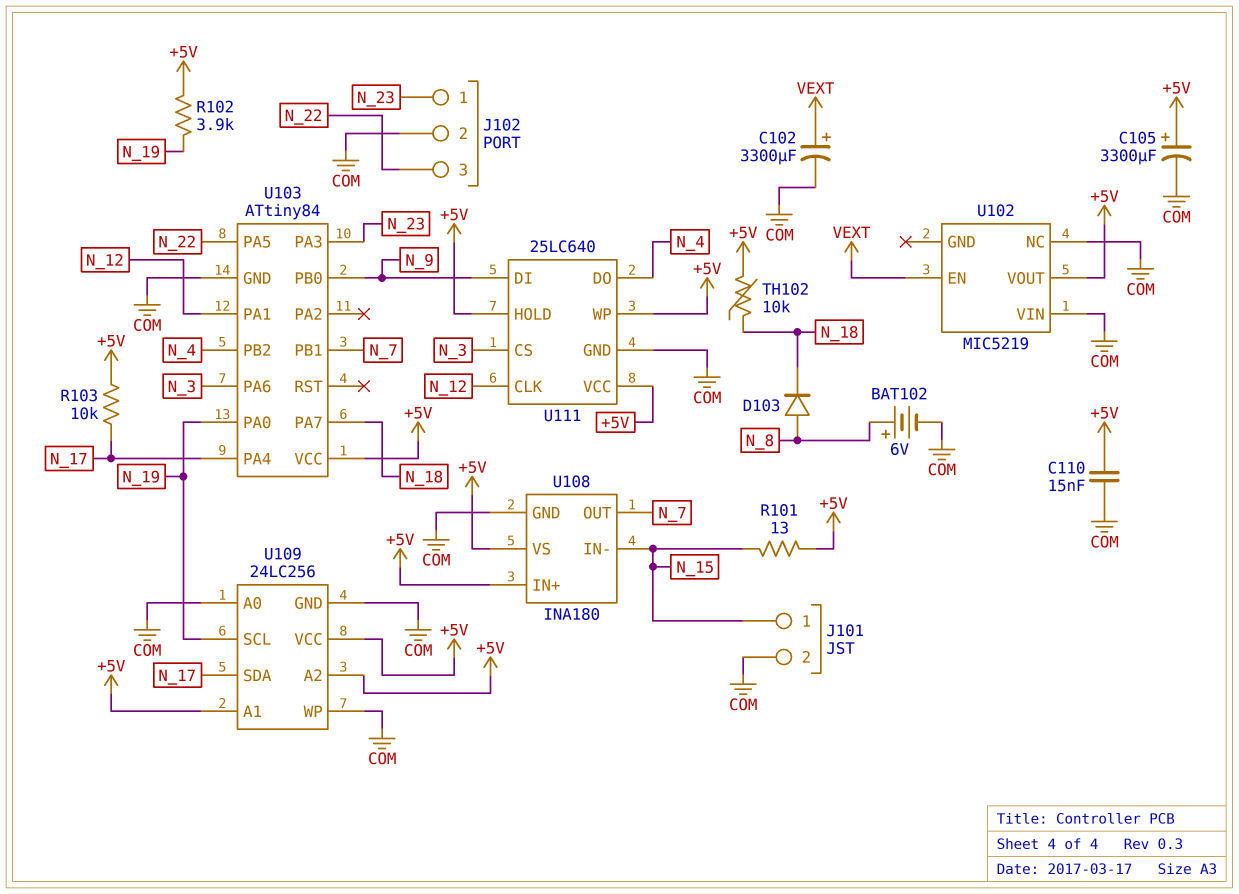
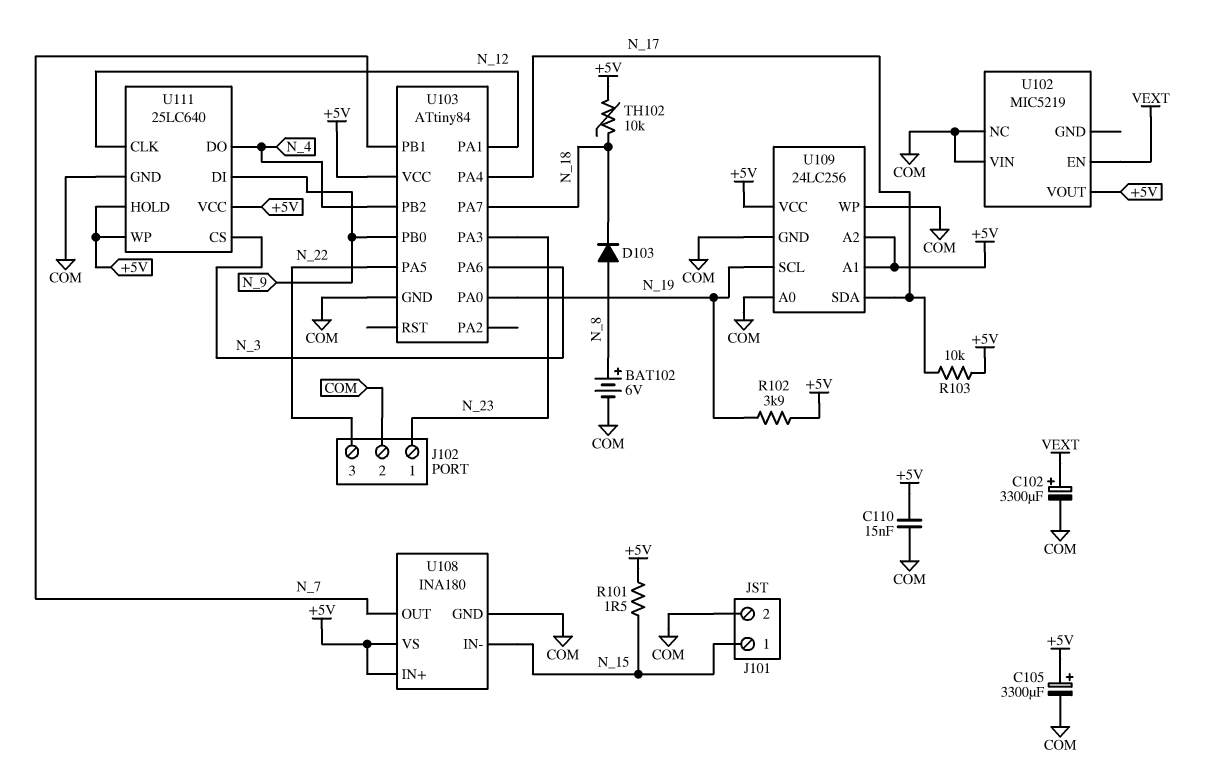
R101: 13 (+5V, N_15) -> 1.5 (+5V, N_15)

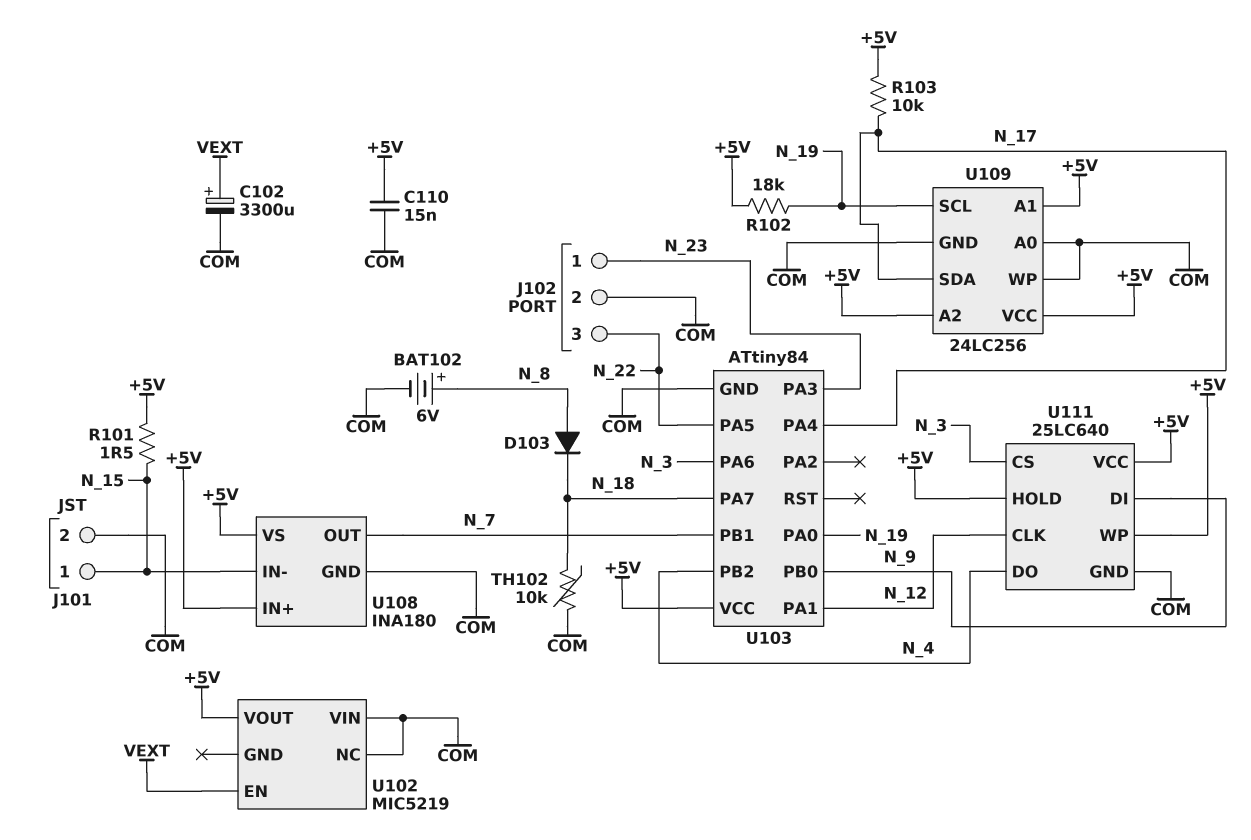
C105: 3300uF (plus +5V, minus COM) -> none
R102: 3.9k (+5V, N_19) -> 18k (+5V, N_19)
TH102: 10k (+5V, N_18) -> 10k (COM, N_18)

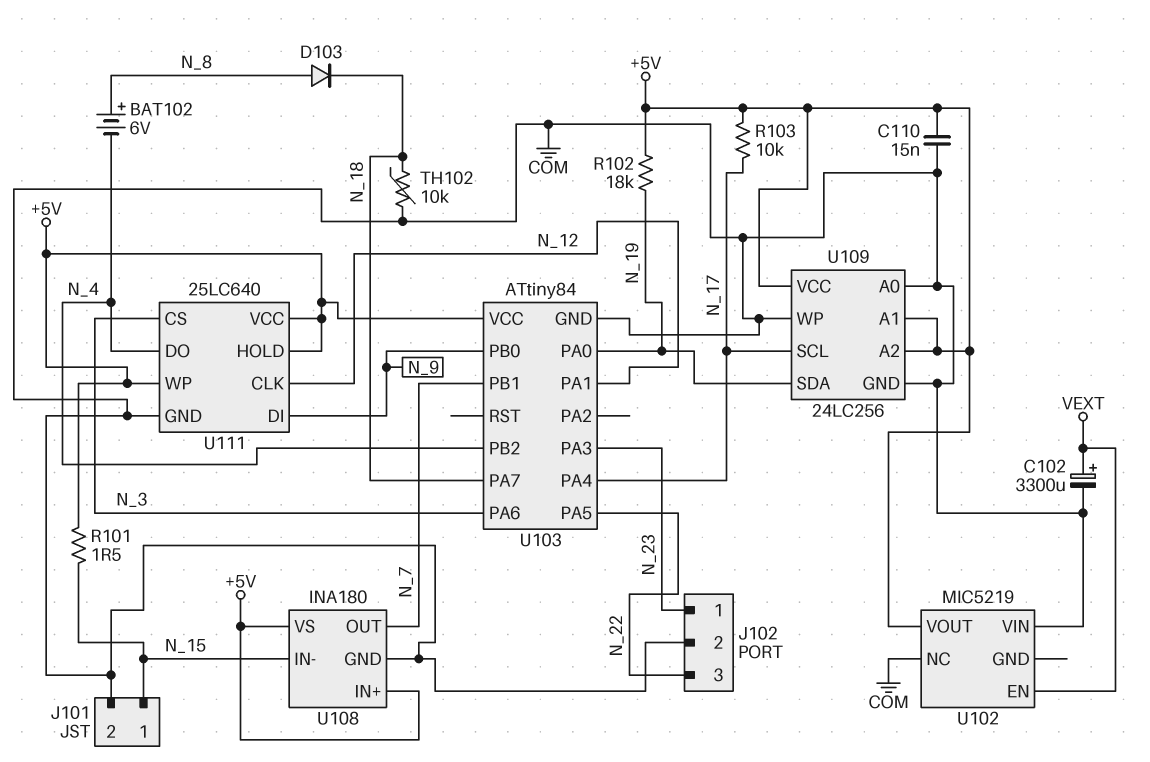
BAT102: 6V (plus N_8, minus COM) -> 6V (plus N_8, minus N_4)
U109 pin SCL: N_19 -> N_17
U109 pin SDA: N_17 -> N_19

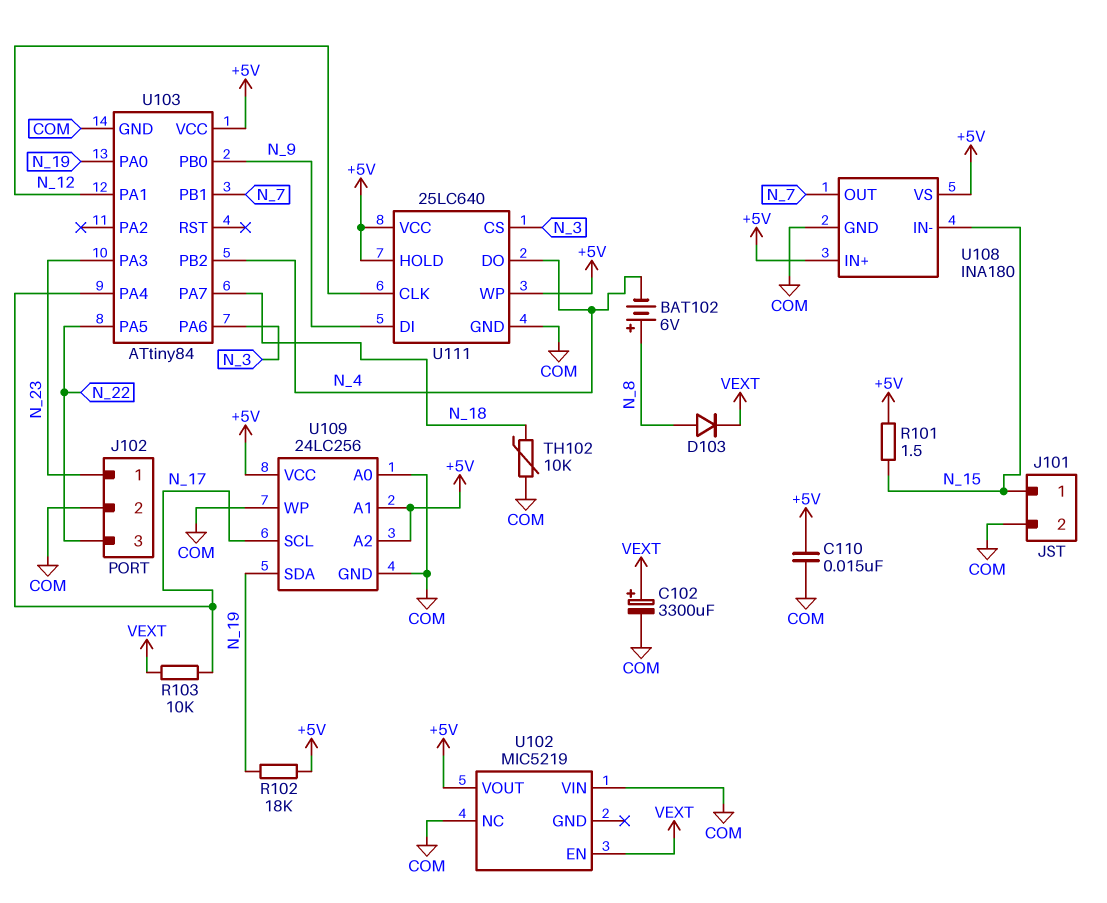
D103: diode (A N_8, K N_18) -> diode (A N_8, K VEXT)
R103: 10k (+5V, N_17) -> 10k (N_17, VEXT)

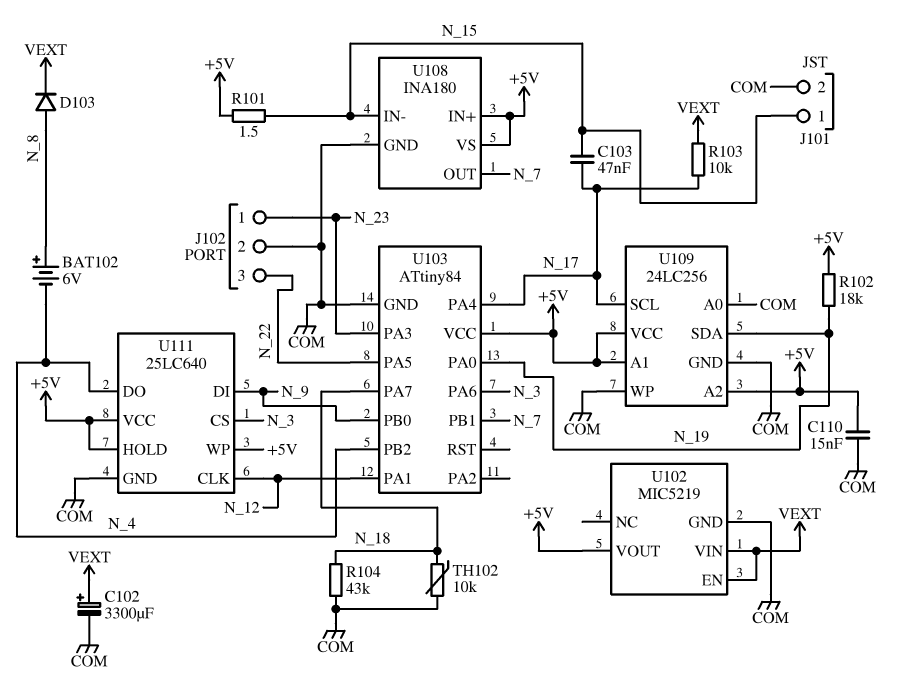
C103: none -> 47nF (N_15, N_17)
R104: none -> 43k (COM, N_18)
U102 pin GND: none -> COM
U102 pin NC: COM -> none
U102 pin VIN: COM -> VEXT

